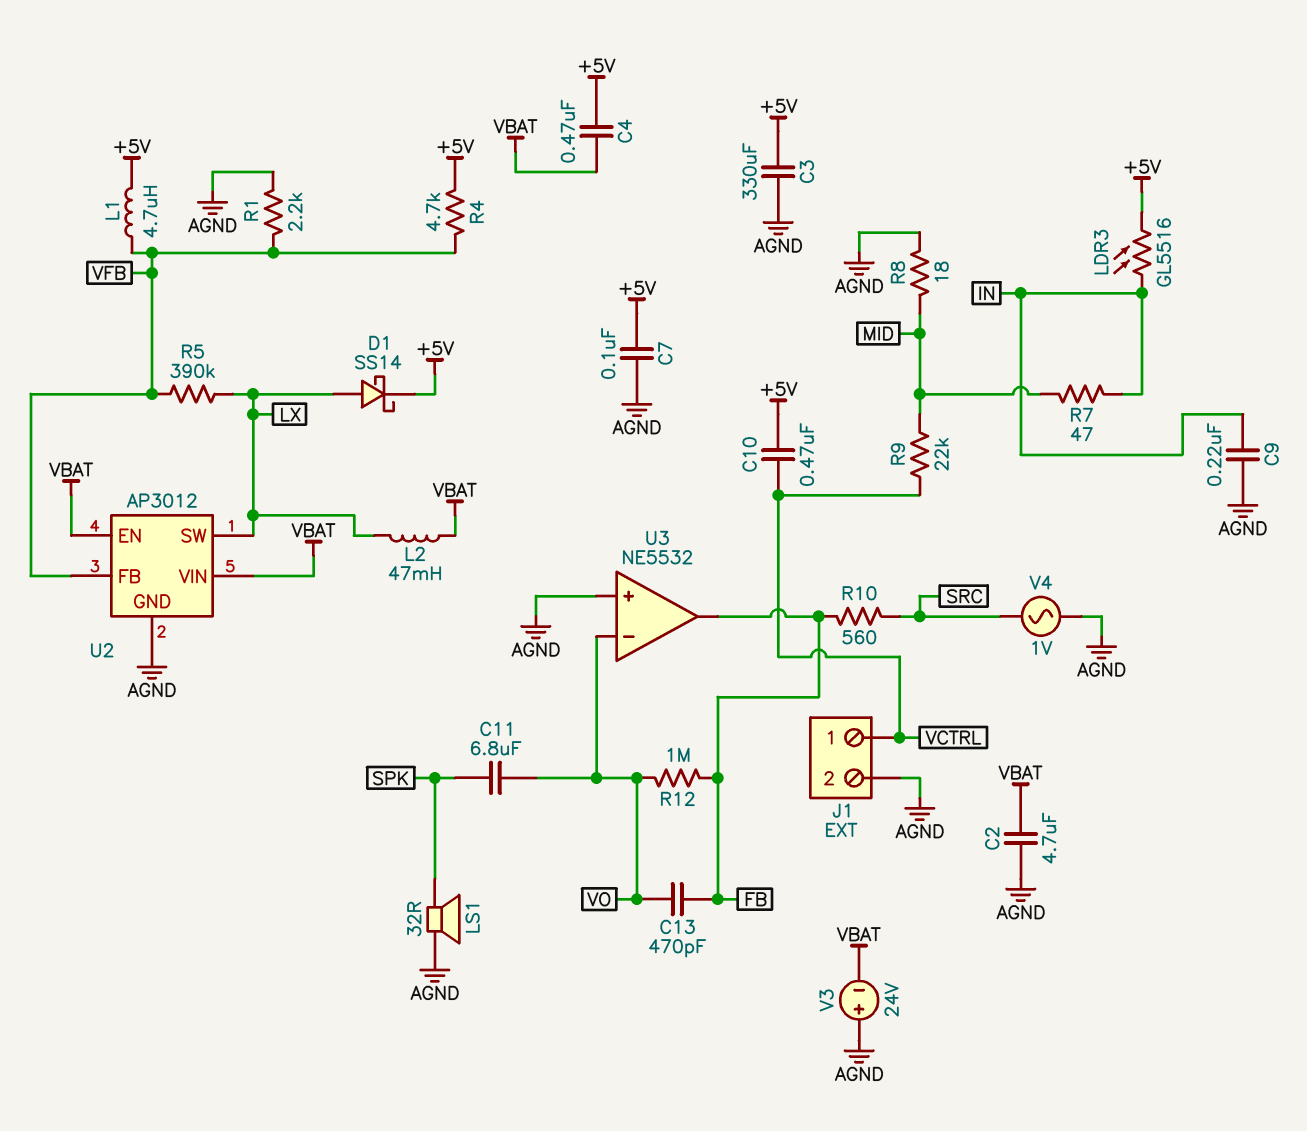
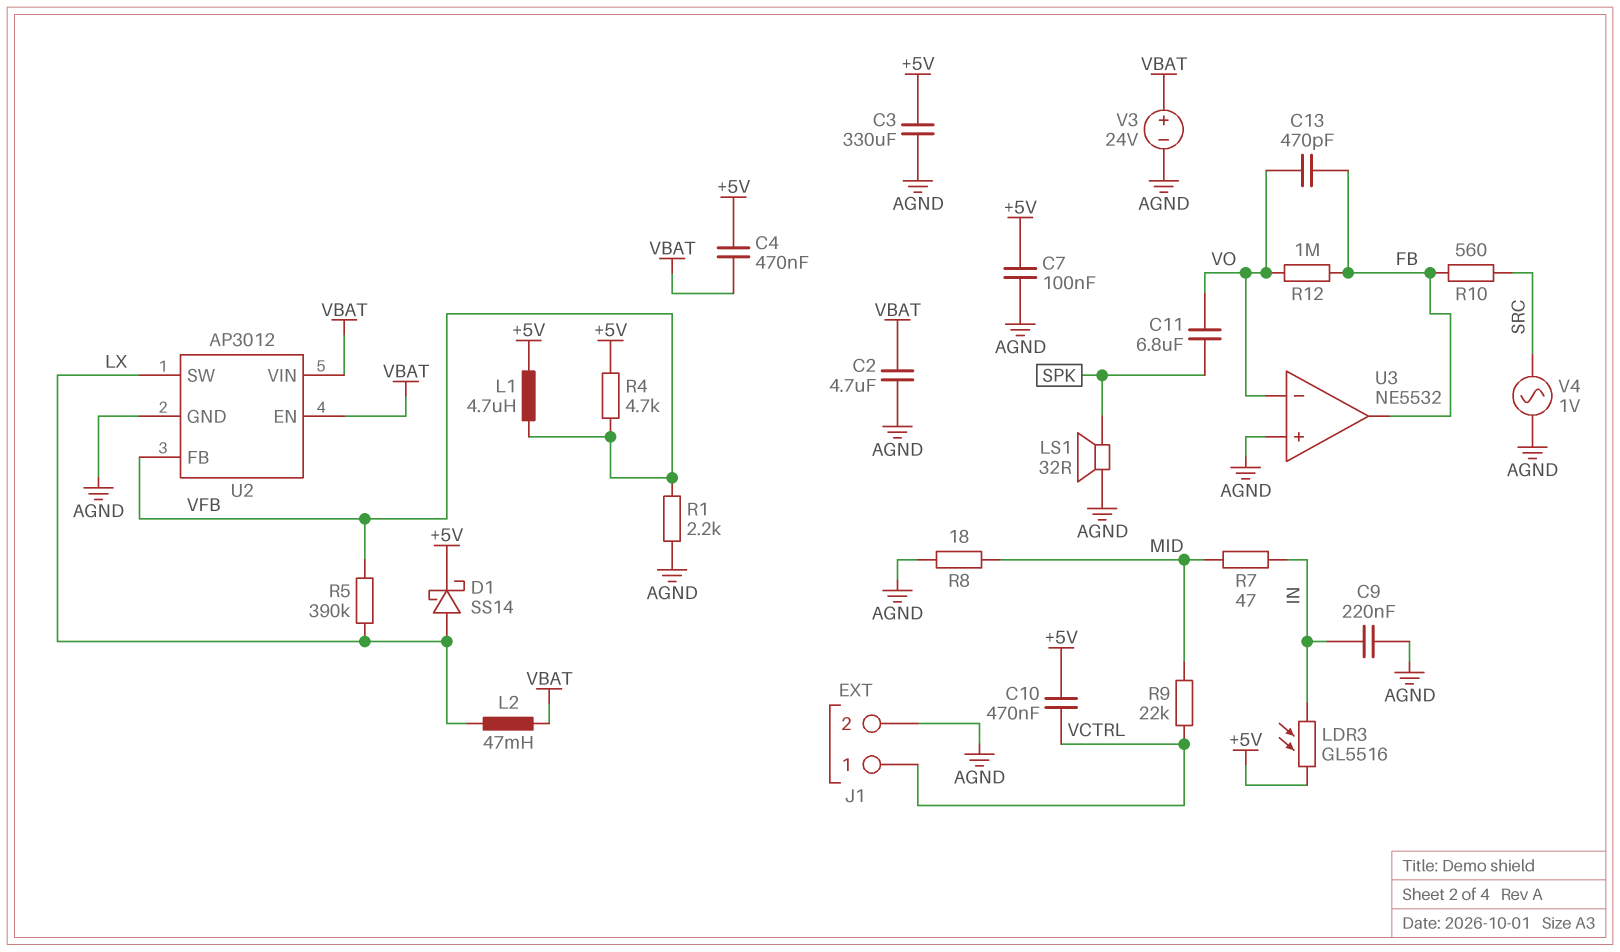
V3: 24V (plus AGND, minus VBAT) -> 24V (plus VBAT, minus AGND)

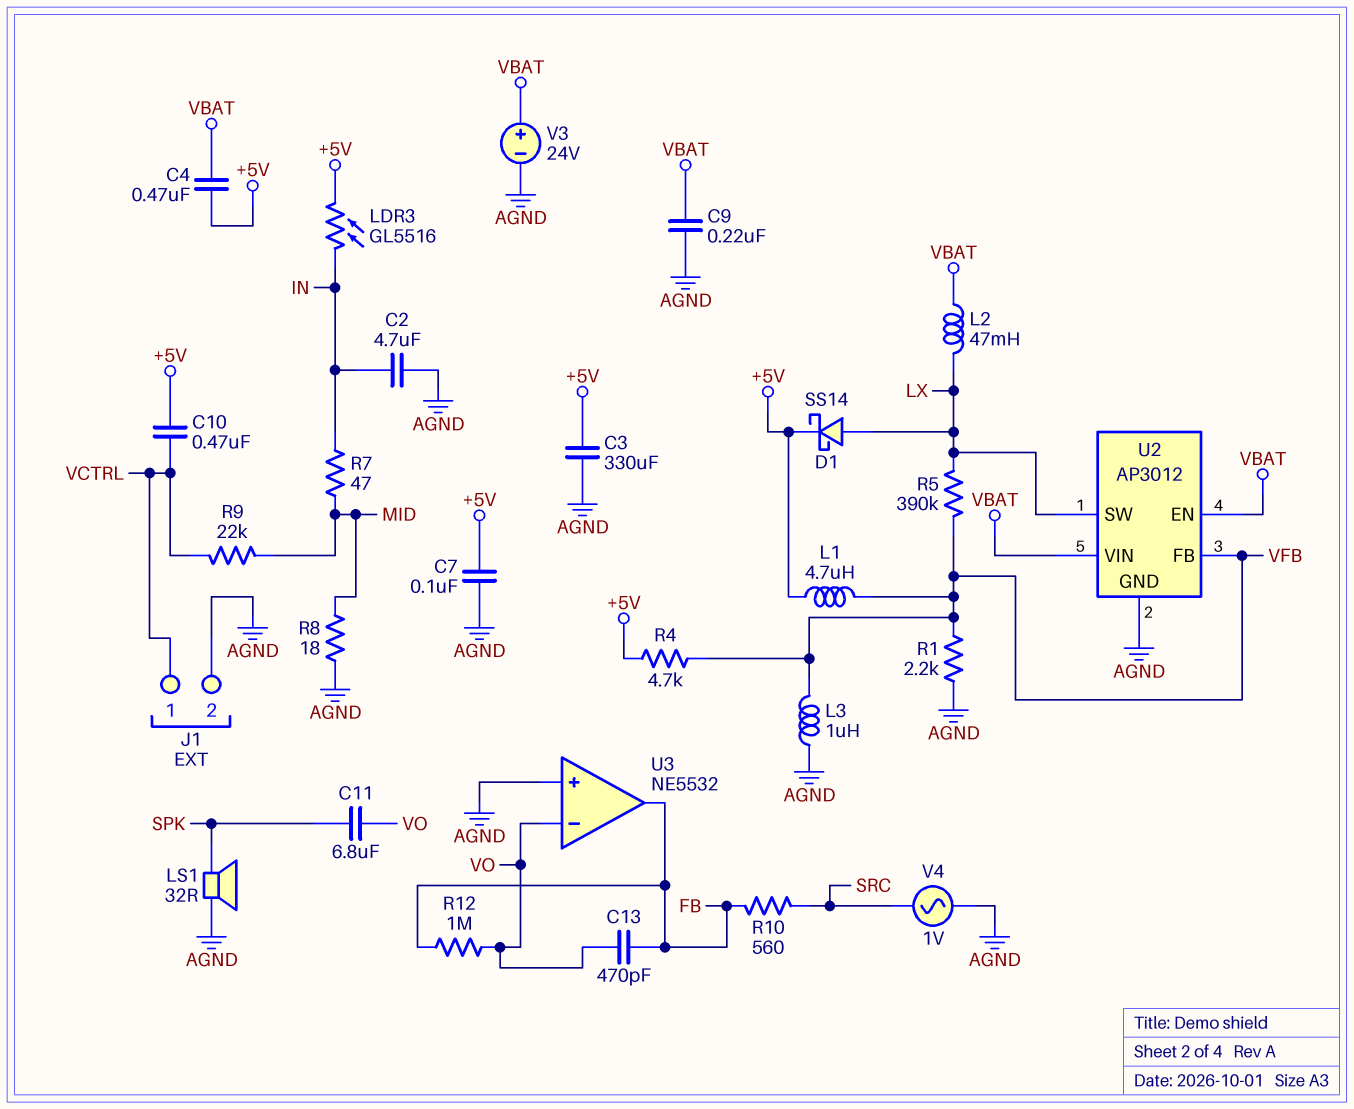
C2: 4.7uF (AGND, VBAT) -> 4.7uF (AGND, IN)
C9: 220nF (AGND, IN) -> 220nF (AGND, VBAT)
L3: none -> 1uH (AGND, VFB)

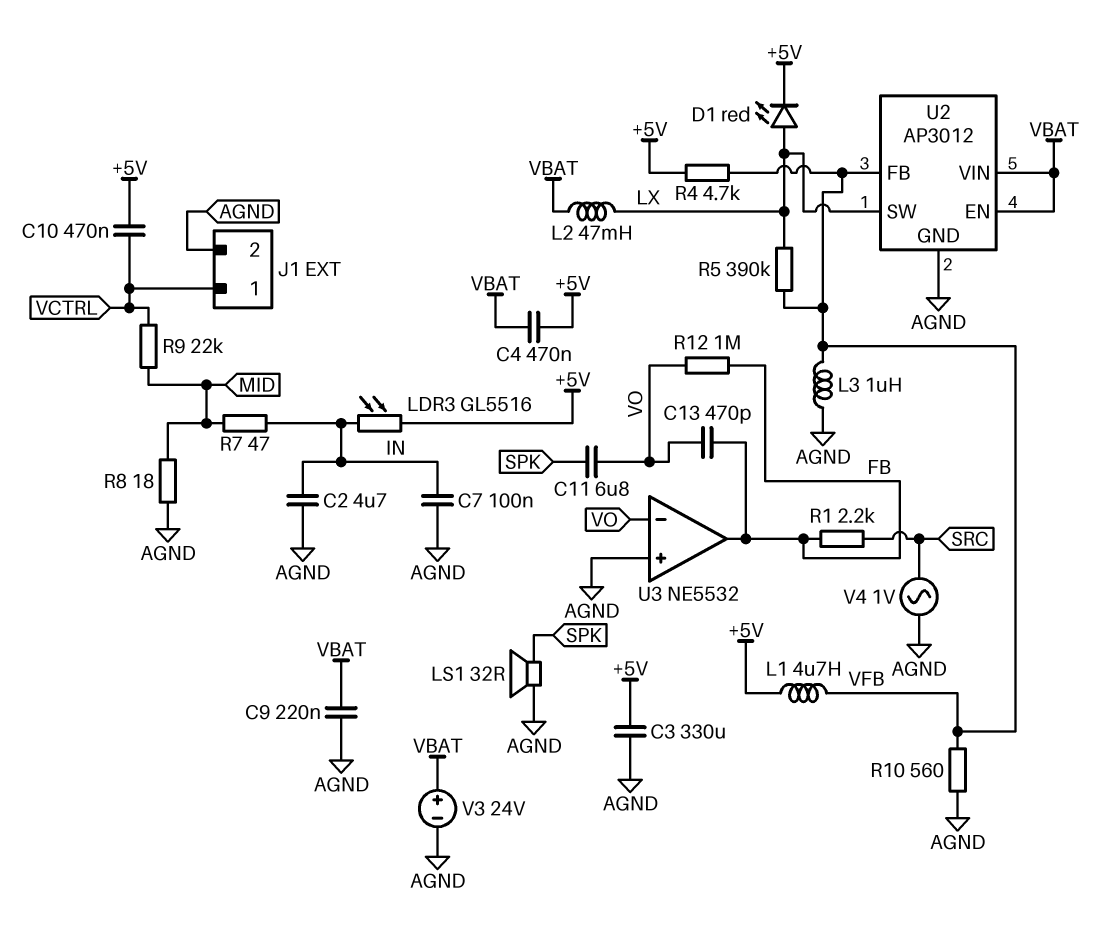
C7: 100nF (+5V, AGND) -> 100nF (AGND, IN)
D1: schottky SS14 (A LX, K +5V) -> LED red (A LX, K +5V)
R1: 2.2k (AGND, VFB) -> 2.2k (FB, SRC)
R10: 560 (FB, SRC) -> 560 (AGND, VFB)

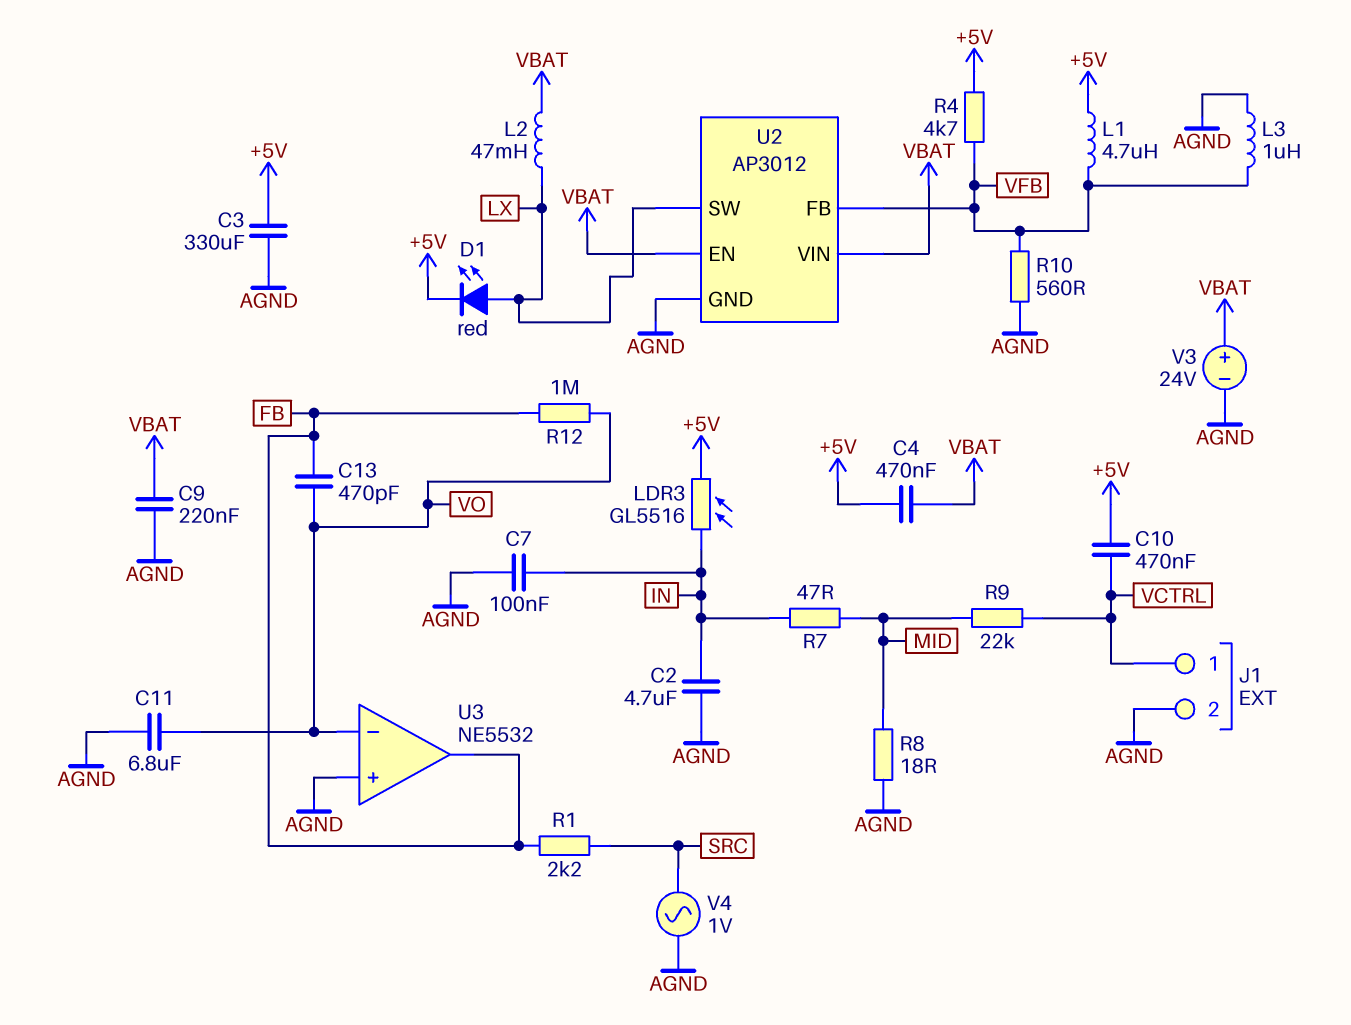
C11: 6.8uF (SPK, VO) -> 6.8uF (AGND, VO)
LS1: speaker 32R (AGND, SPK) -> none
R5: 390k (LX, VFB) -> none

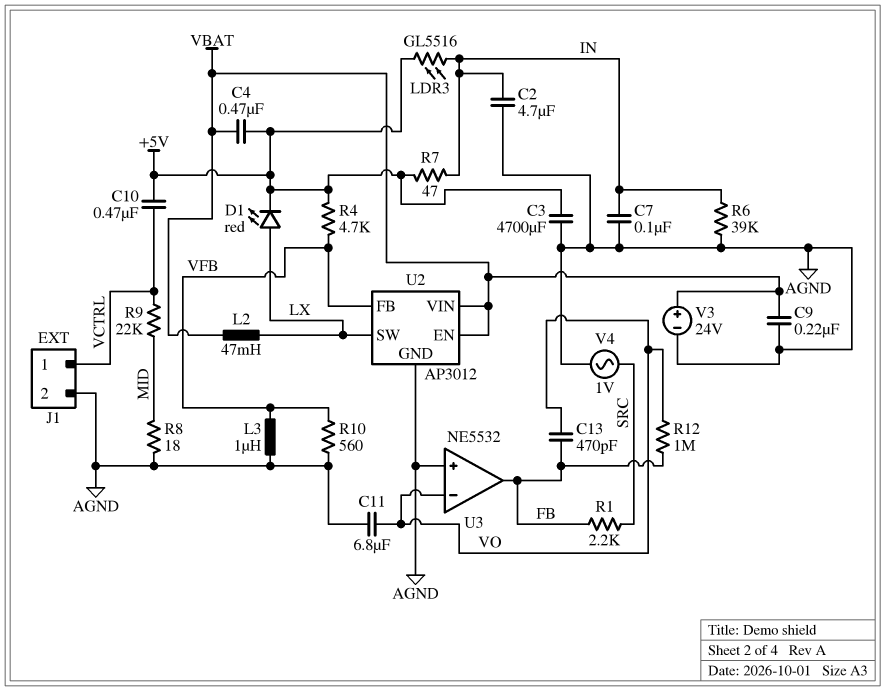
C3: 330uF (+5V, AGND) -> 4700uF (+5V, AGND)
L1: 4.7uH (+5V, VFB) -> none
R6: none -> 39k (AGND, IN)
R7: 47 (IN, MID) -> 47 (+5V, IN)

